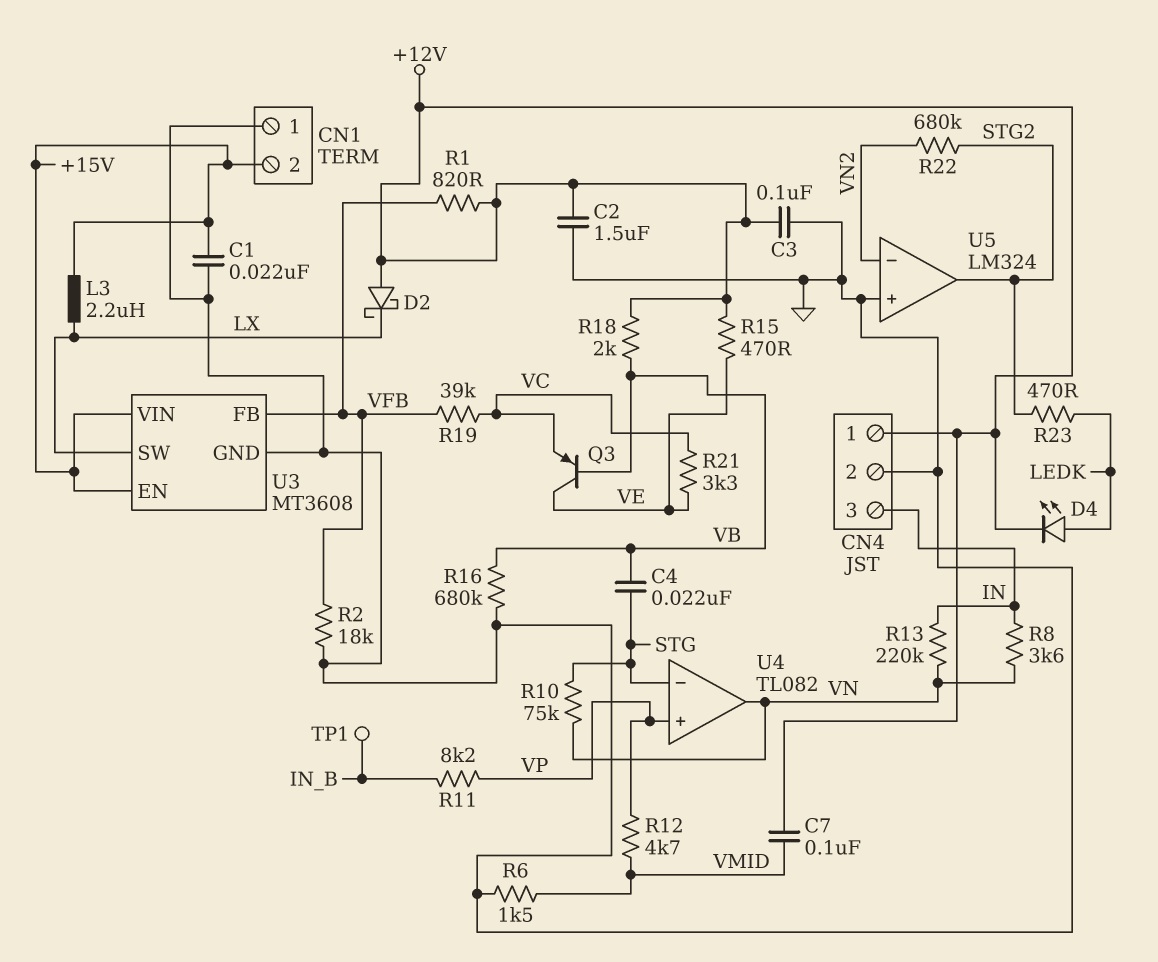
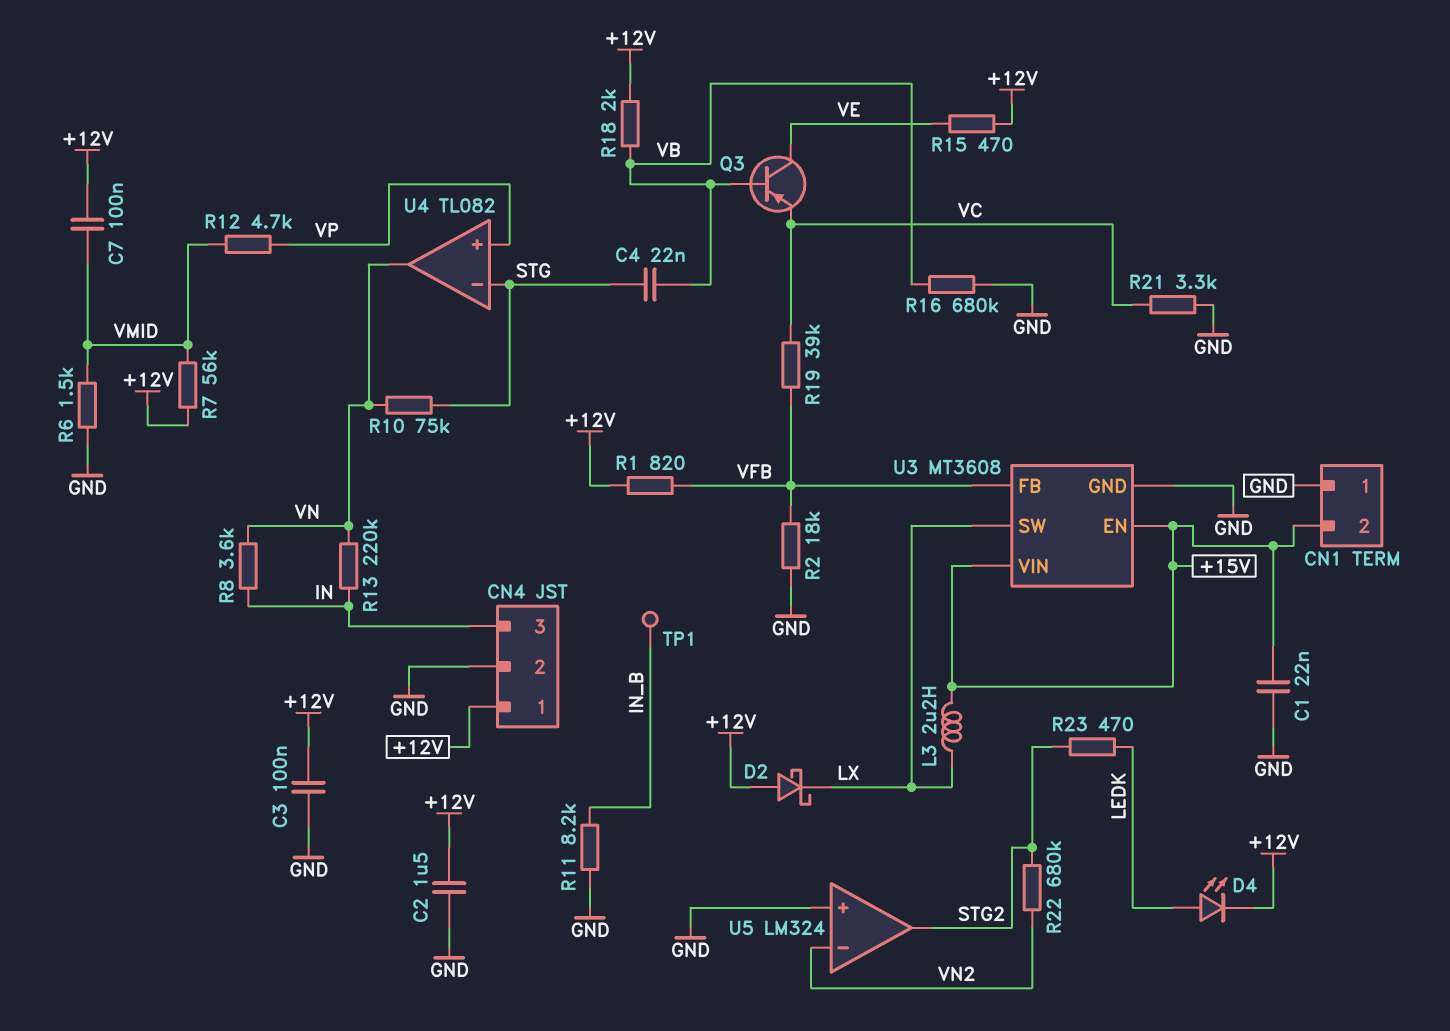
R7: none -> 56k (+12V, VMID)
R11: 8.2k (IN_B, VP) -> 8.2k (GND, IN_B)
R21: 3.3k (VC, VE) -> 3.3k (GND, VC)

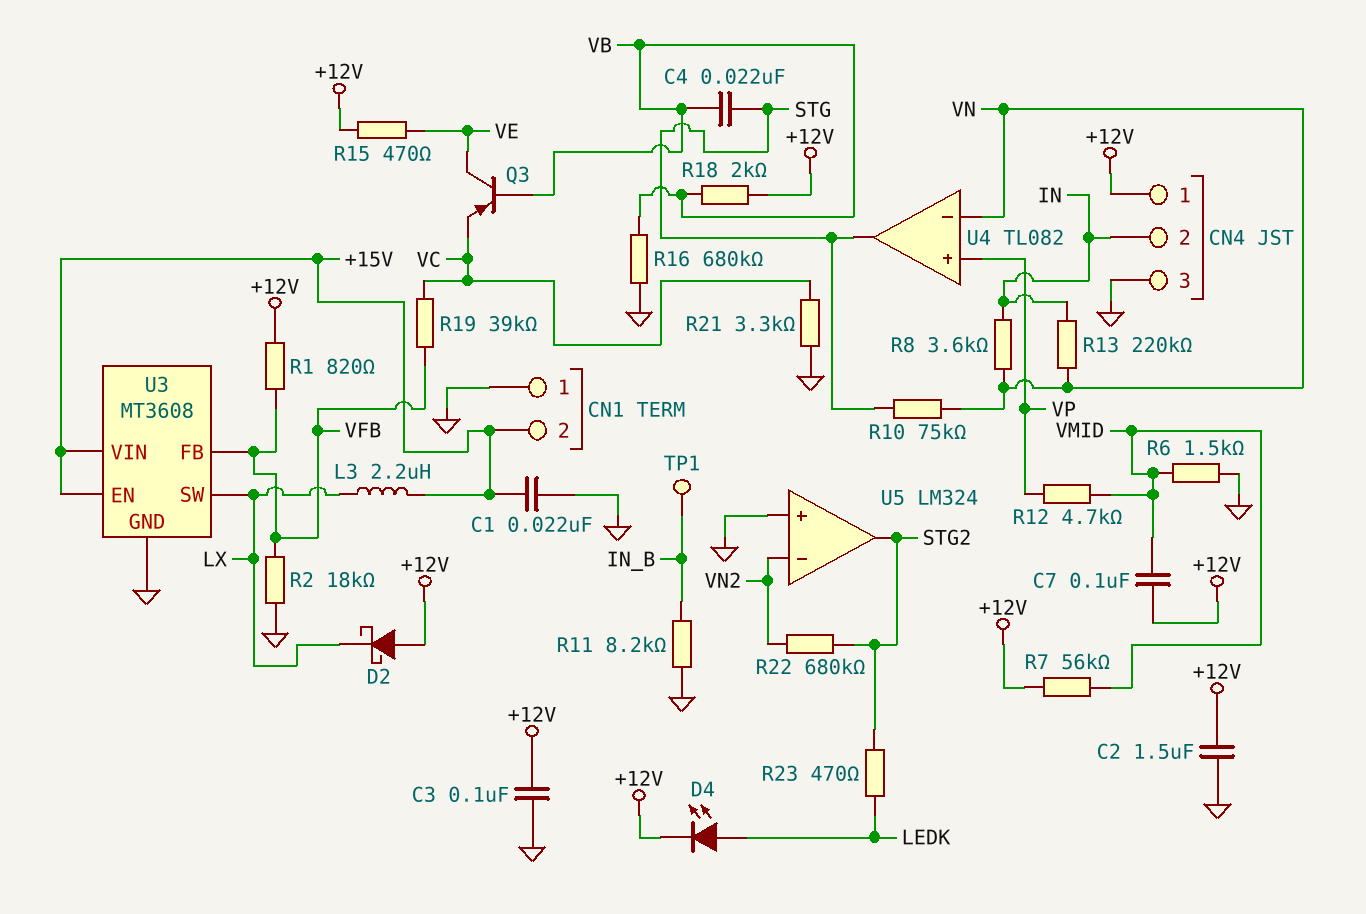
CN4 pin 2: GND -> IN
CN4 pin 3: IN -> GND
U4 pin in-: STG -> VN
U4 pin out: VN -> STG

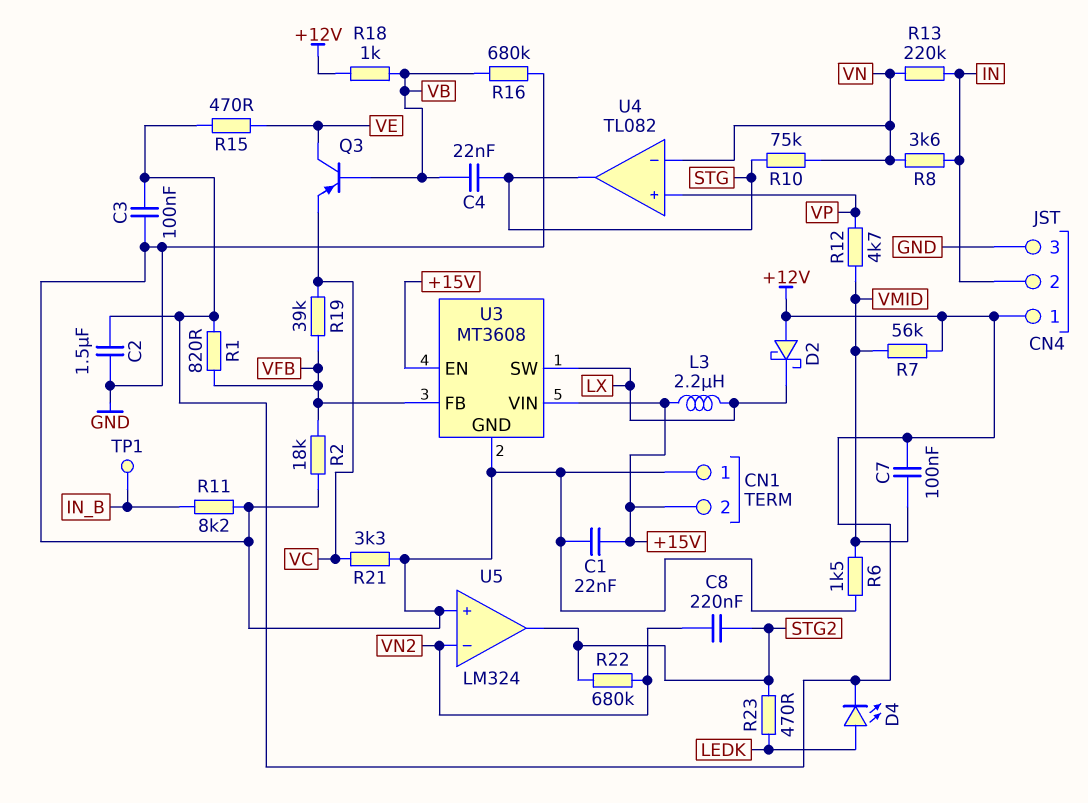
C8: none -> 220nF (STG2, VN2)
R18: 2k (+12V, VB) -> 1k (+12V, VB)

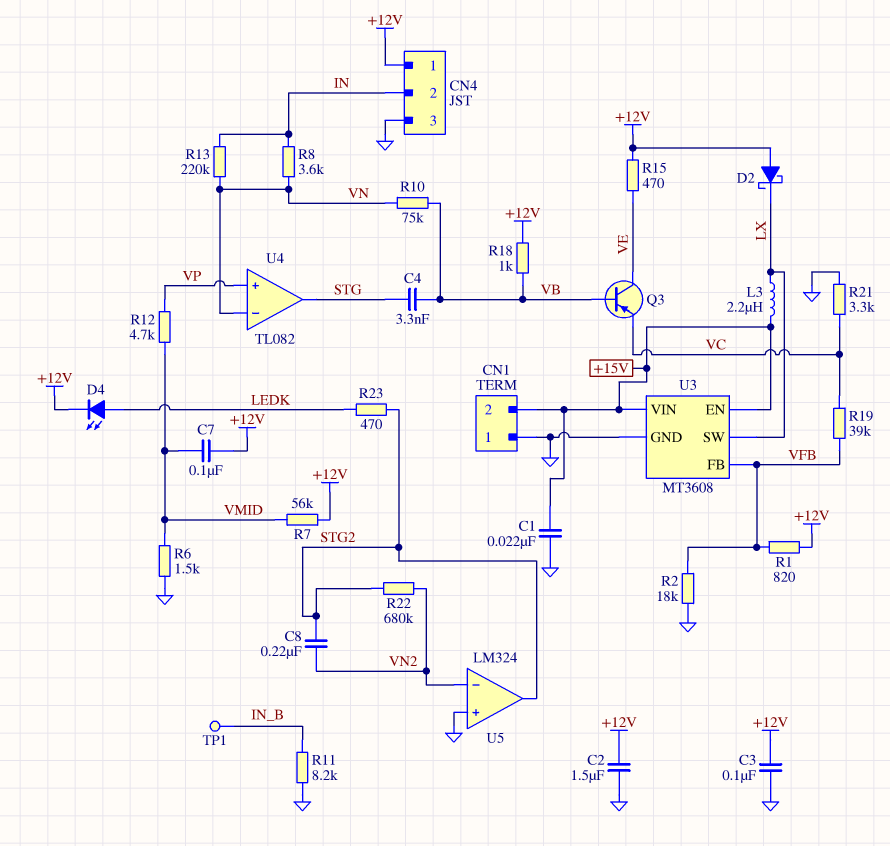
C4: 22nF (STG, VB) -> 3.3nF (STG, VB)
R10: 75k (STG, VN) -> 75k (VB, VN)
R16: 680k (GND, VB) -> none

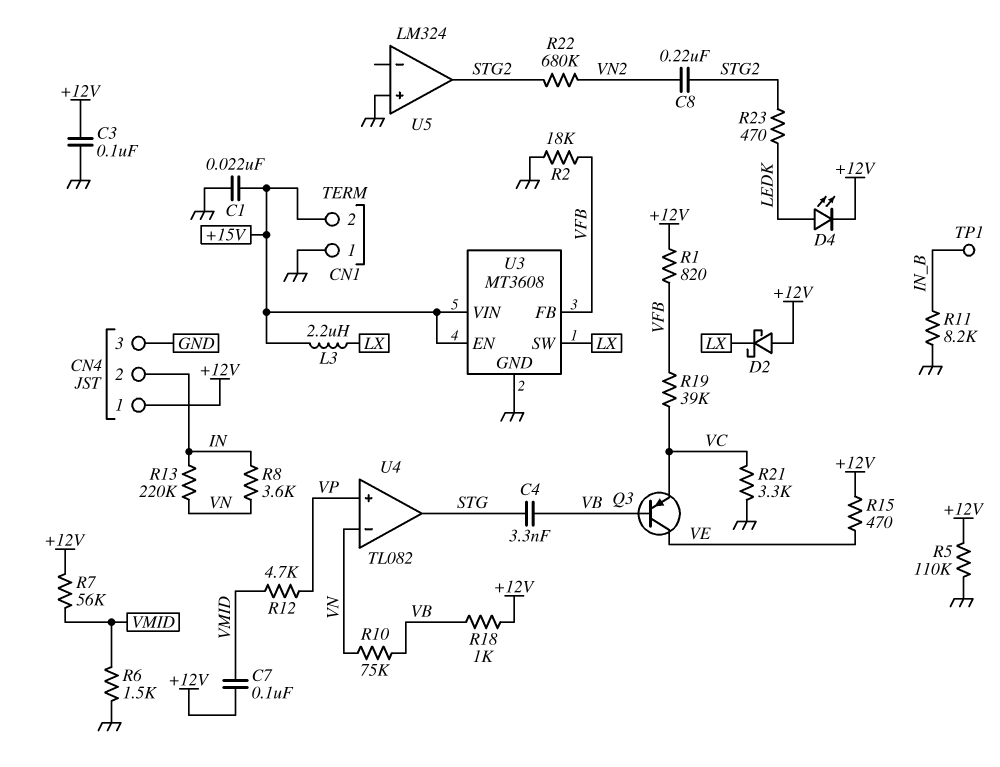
C2: 1.5uF (+12V, GND) -> none
R5: none -> 110k (+12V, GND)
U5 pin in-: VN2 -> none

